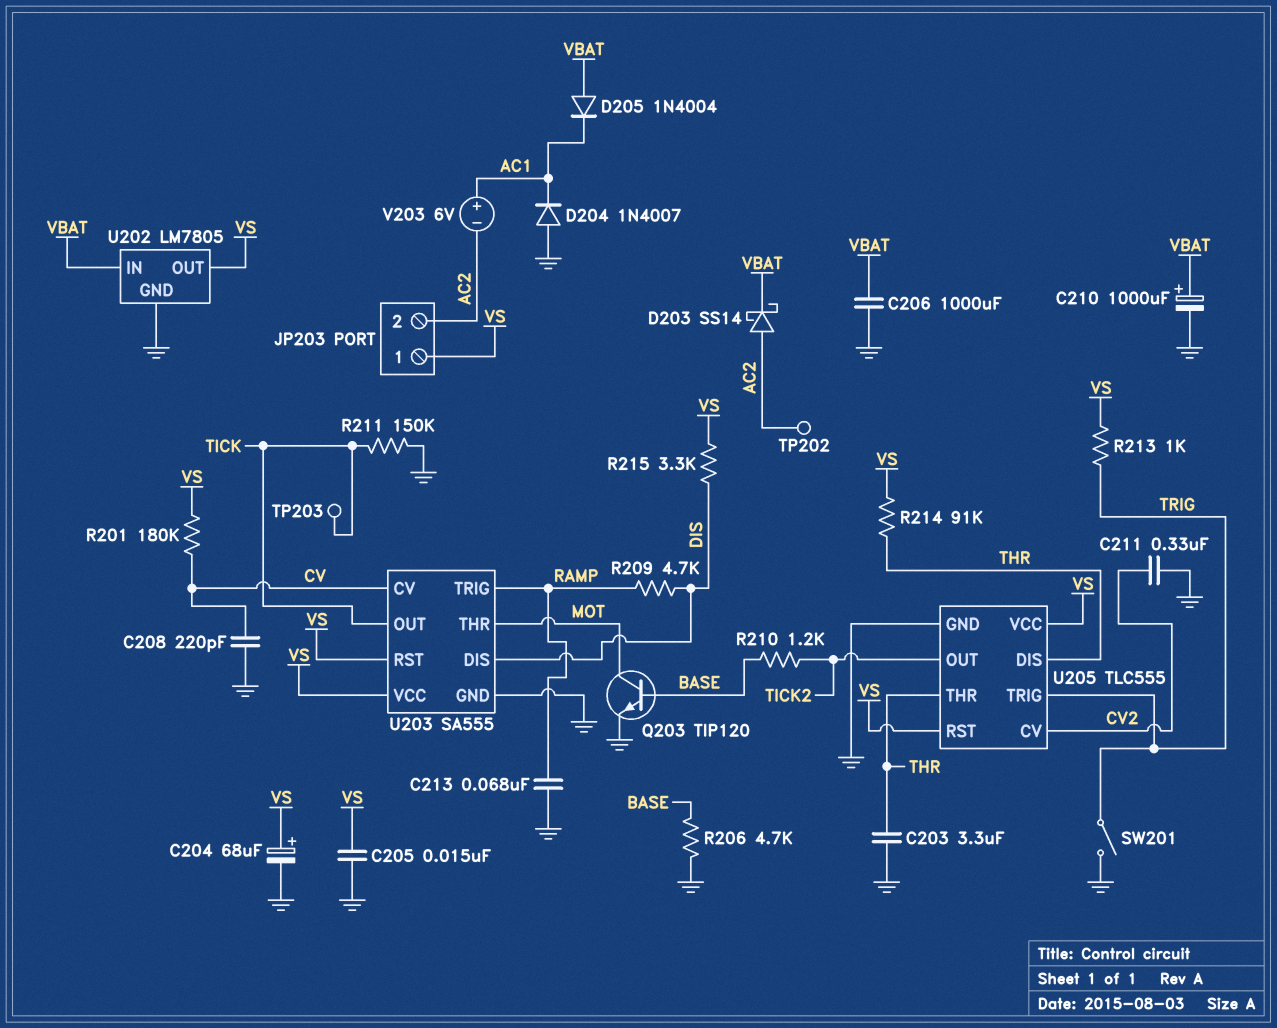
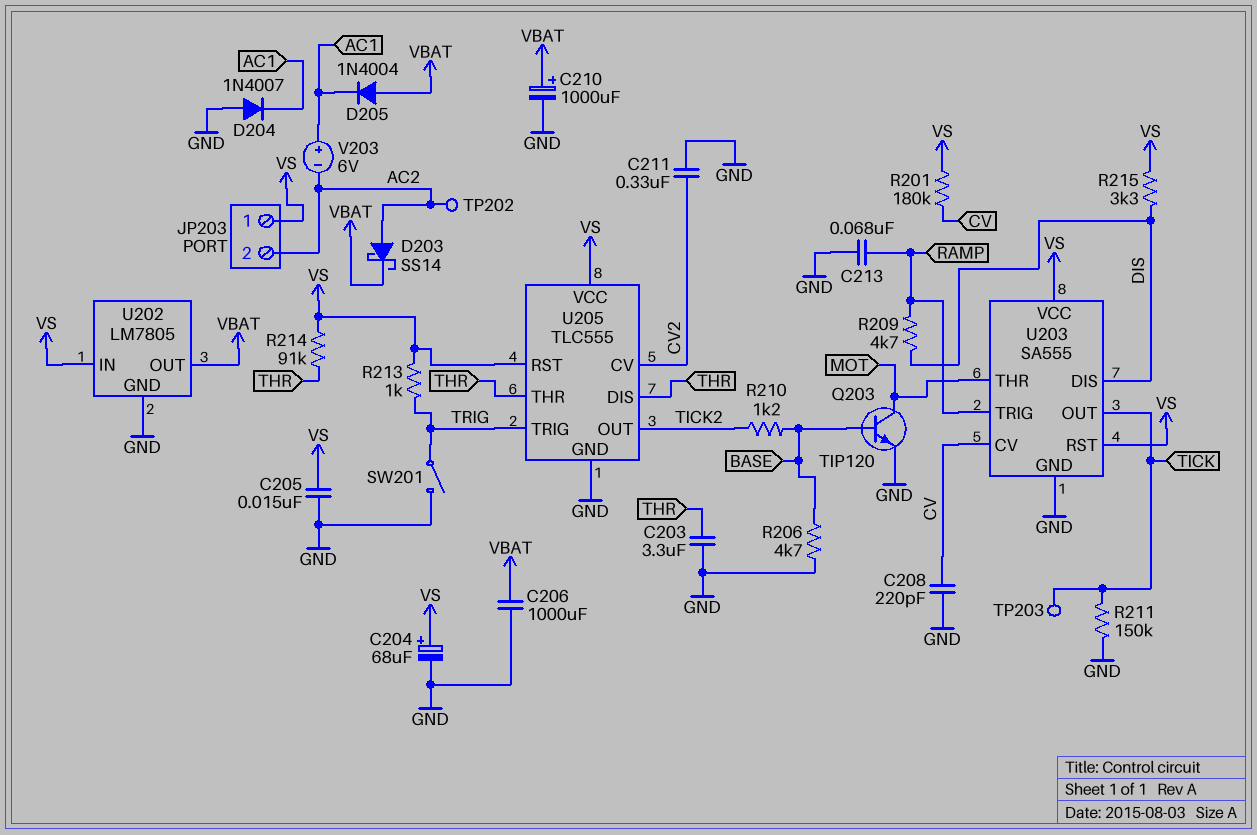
U202 pin IN: VBAT -> VS
U202 pin OUT: VS -> VBAT

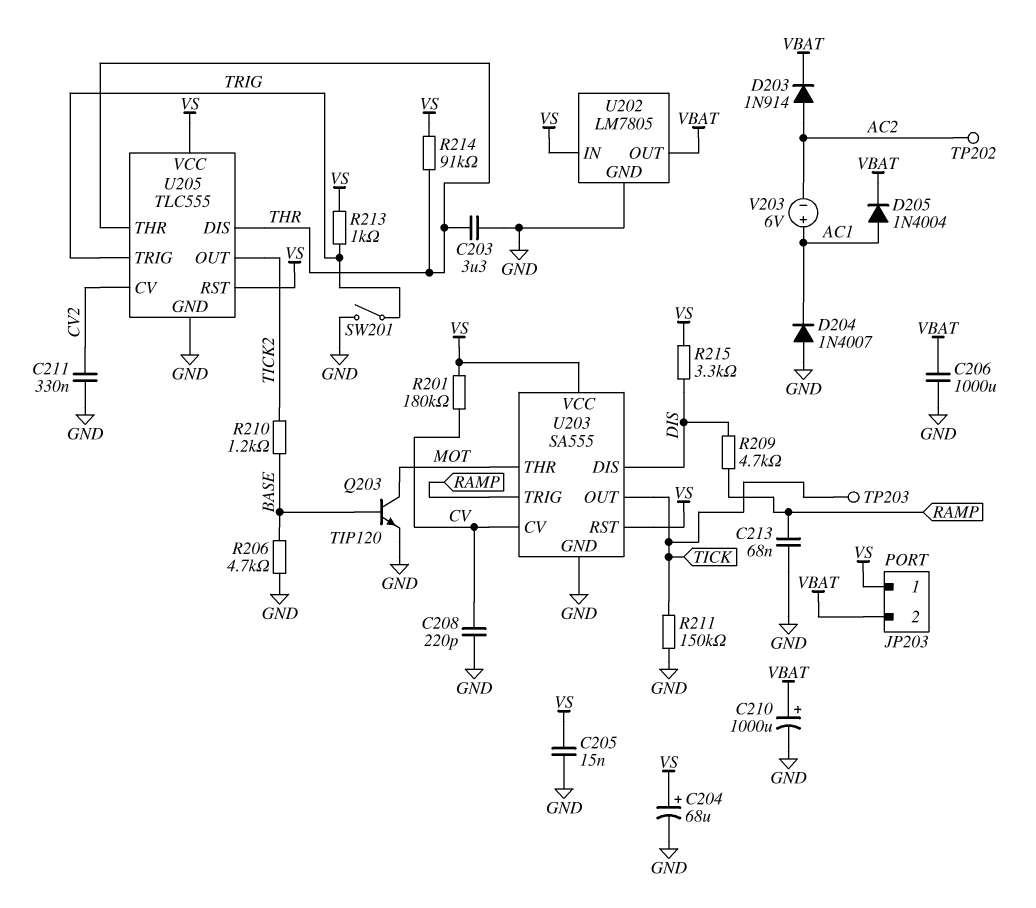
D203: schottky SS14 (A AC2, K VBAT) -> diode 1N914 (A AC2, K VBAT)
D205: diode 1N4004 (A VBAT, K AC1) -> diode 1N4004 (A AC1, K VBAT)
JP203 pin 2: AC2 -> VBAT

